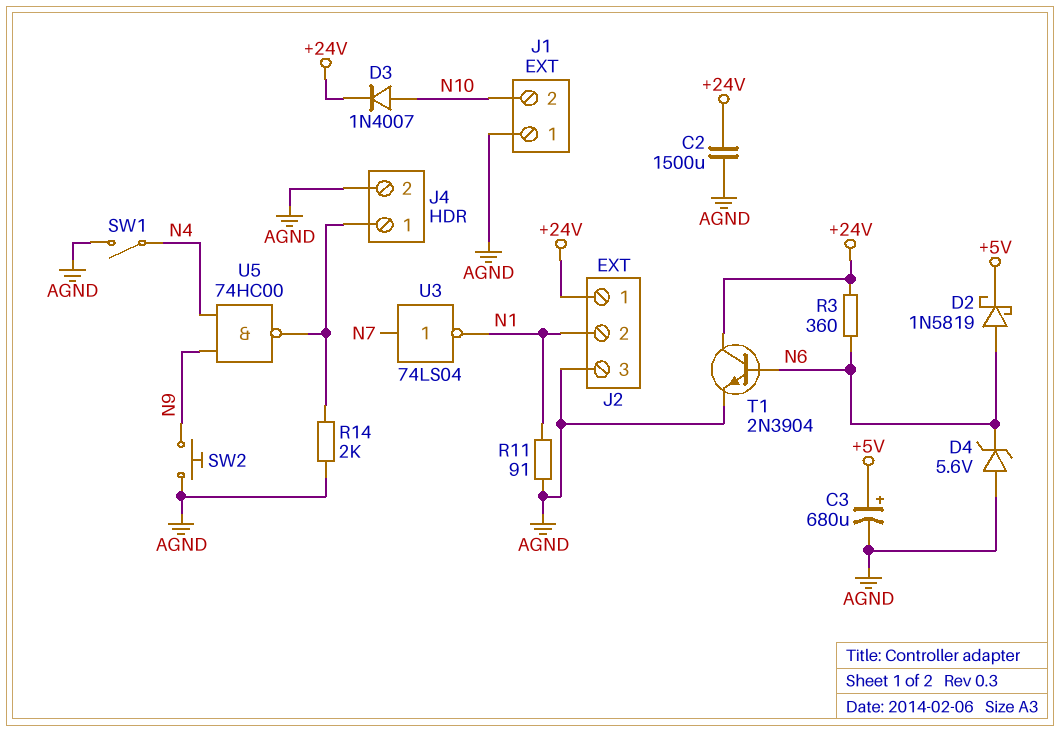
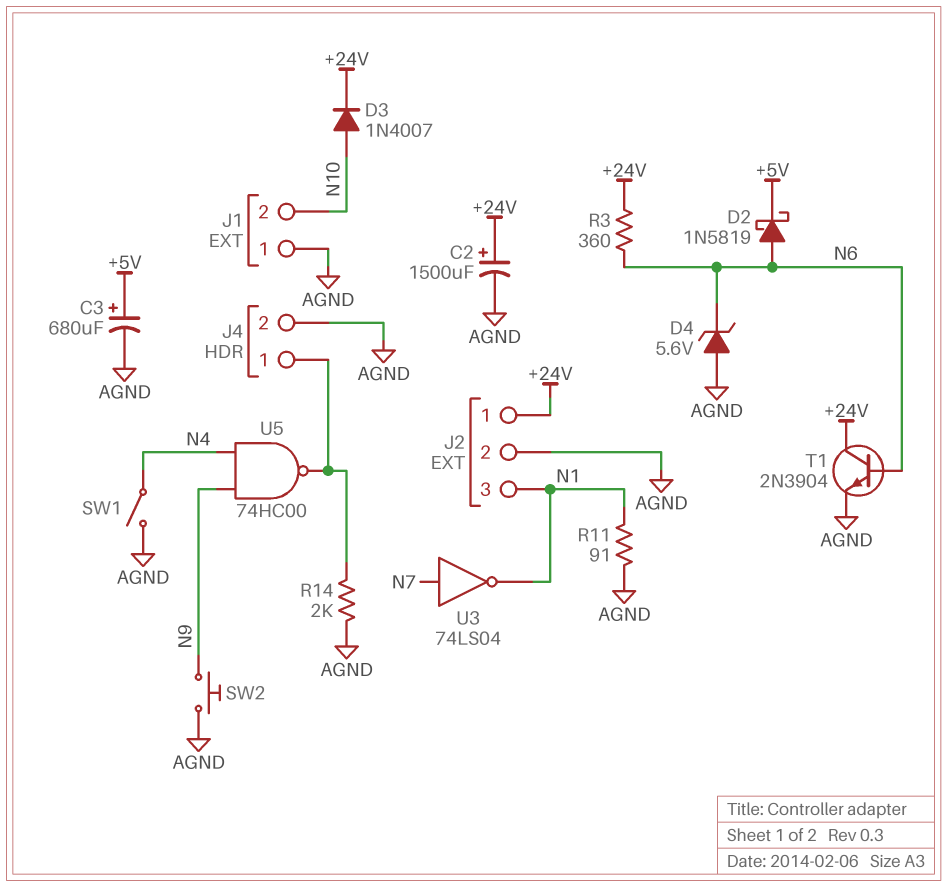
C2: 1500uF (+24V, AGND) -> 1500uF (plus +24V, minus AGND)
J2 pin 2: N1 -> AGND
J2 pin 3: AGND -> N1

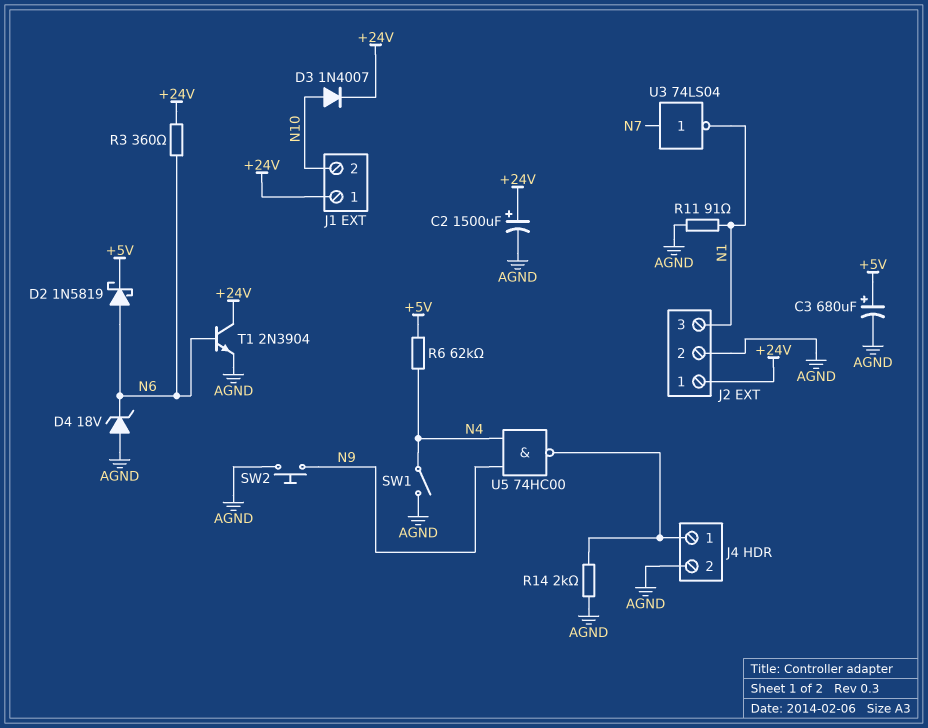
D4: zener 5.6V (A AGND, K N6) -> zener 18V (A AGND, K N6)
J1 pin 1: AGND -> +24V
R6: none -> 62k (+5V, N4)

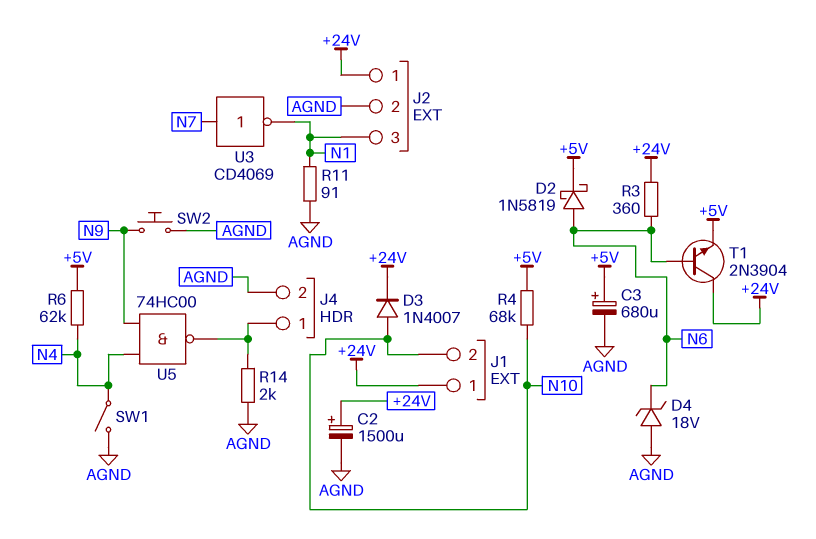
R4: none -> 68k (+5V, N10)
T1: NPN 2N3904 (B N6, C +24V, E AGND) -> NPN 2N3904 (B N6, C +24V, E +5V)
U3: NOT 74LS04 (in N7, out N1) -> NOT CD4069 (in N7, out N1)

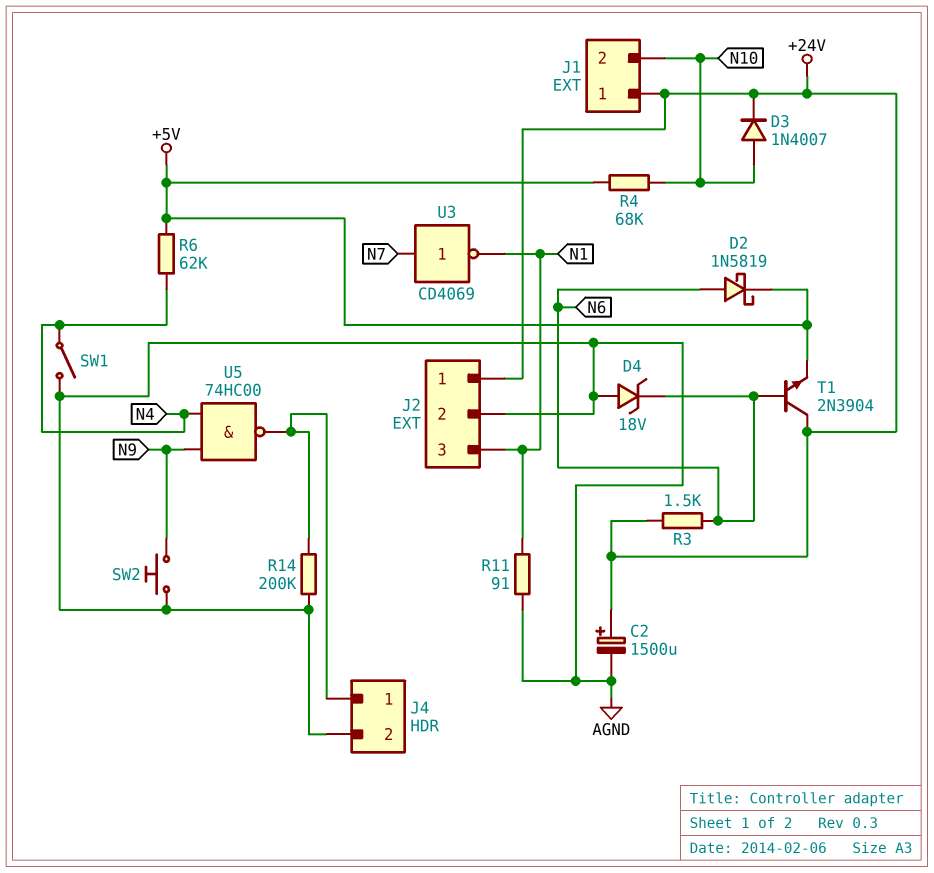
C3: 680uF (plus +5V, minus AGND) -> none
R3: 360 (+24V, N6) -> 1.5k (+24V, N6)
R14: 2k (AGND, J4/1) -> 200k (AGND, J4/1)

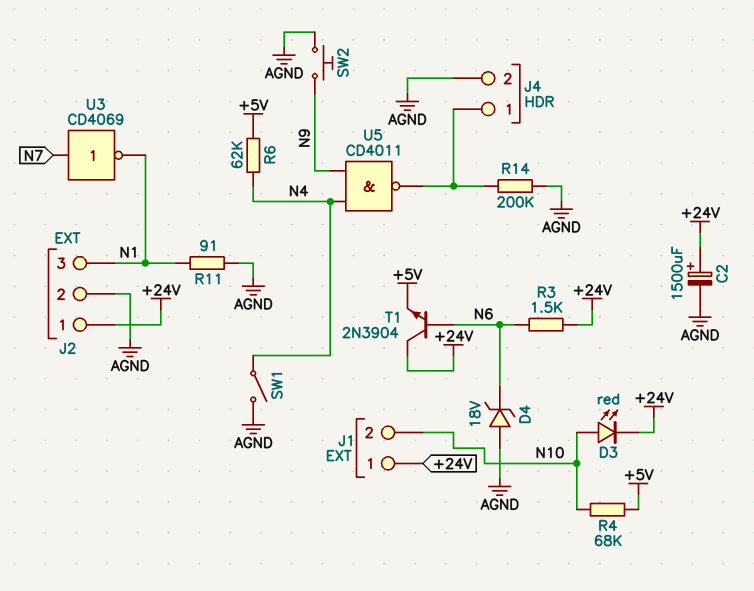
D2: schottky 1N5819 (A N6, K +5V) -> none
D3: diode 1N4007 (A N10, K +24V) -> LED red (A N10, K +24V)
U5: NAND 74HC00 (in N4, in N9, out J4/1) -> NAND CD4011 (in N4, in N9, out J4/1)

